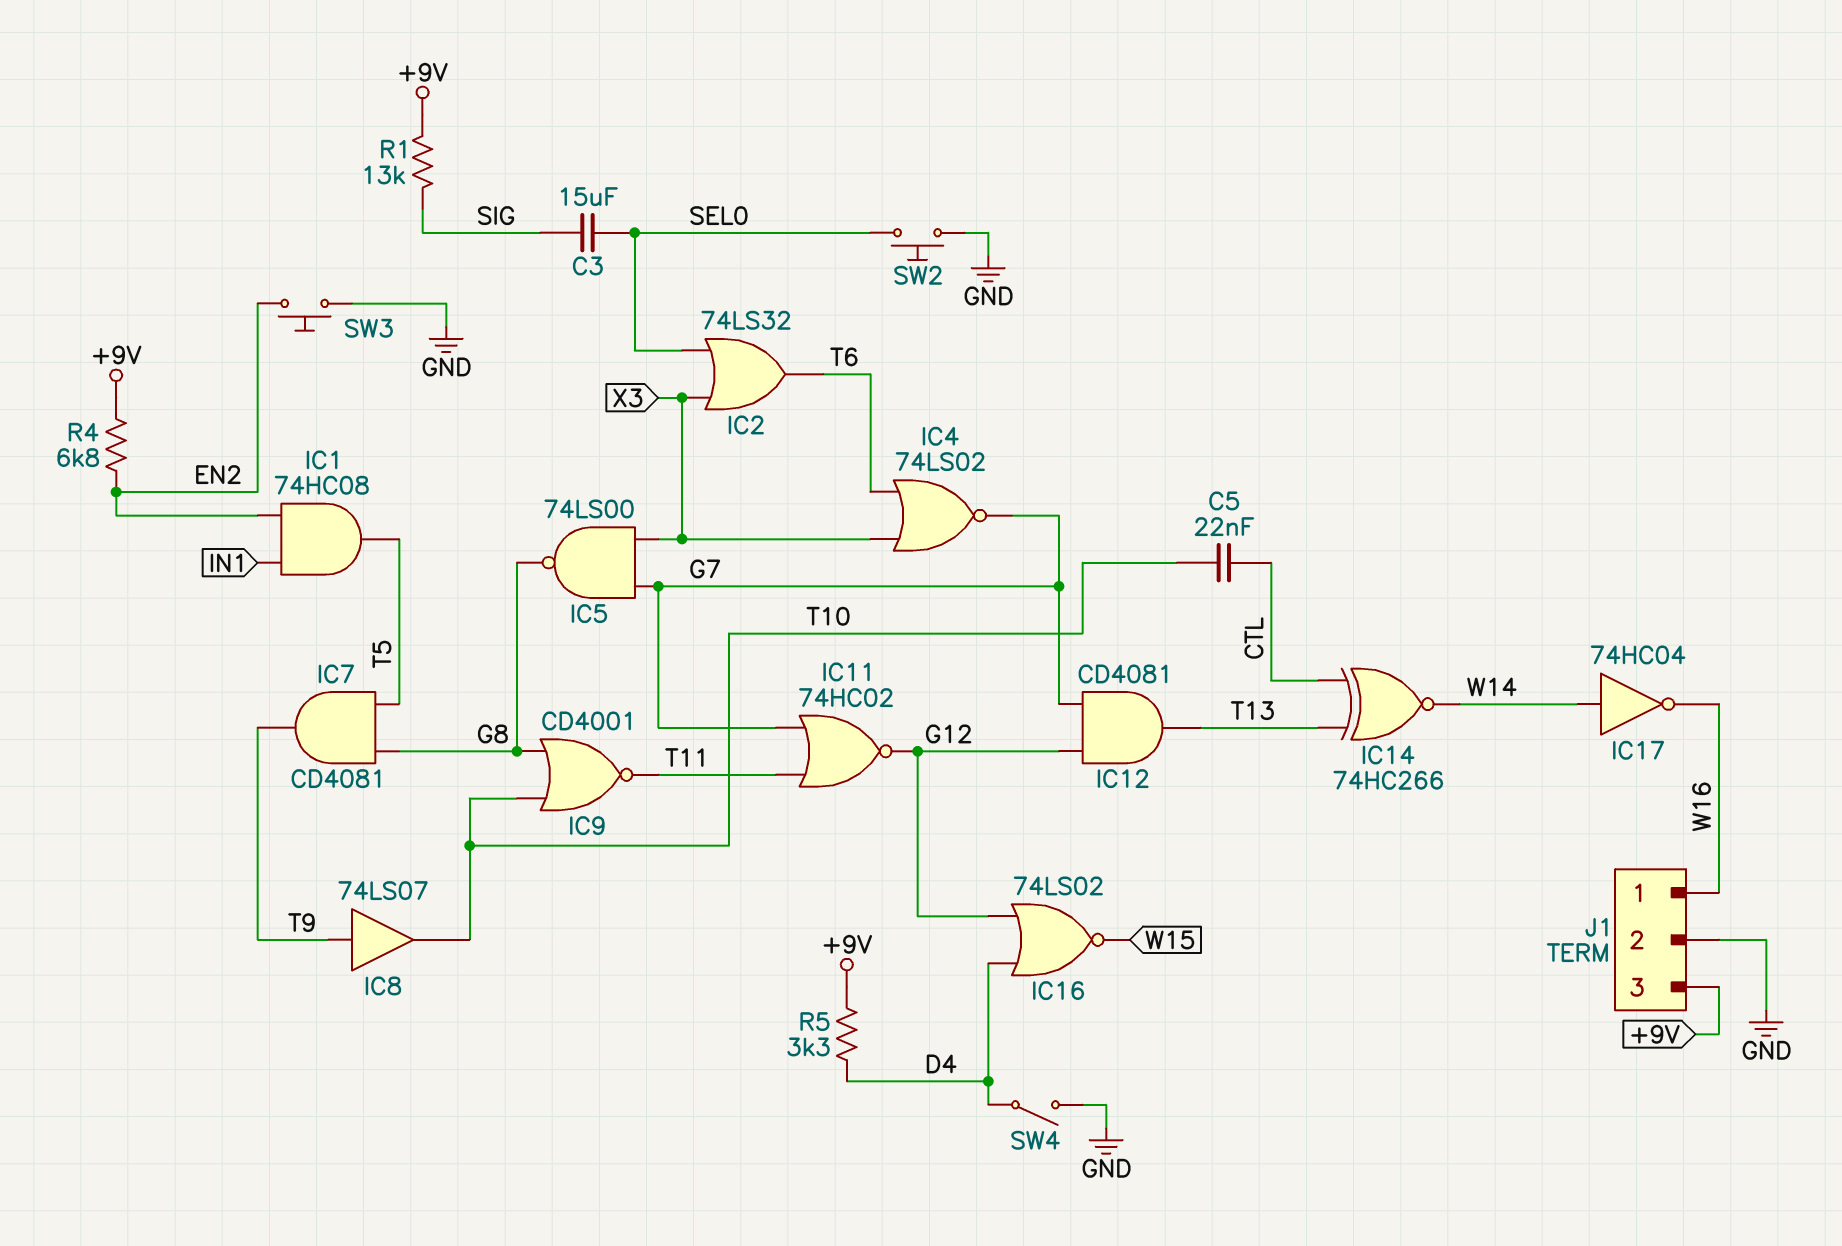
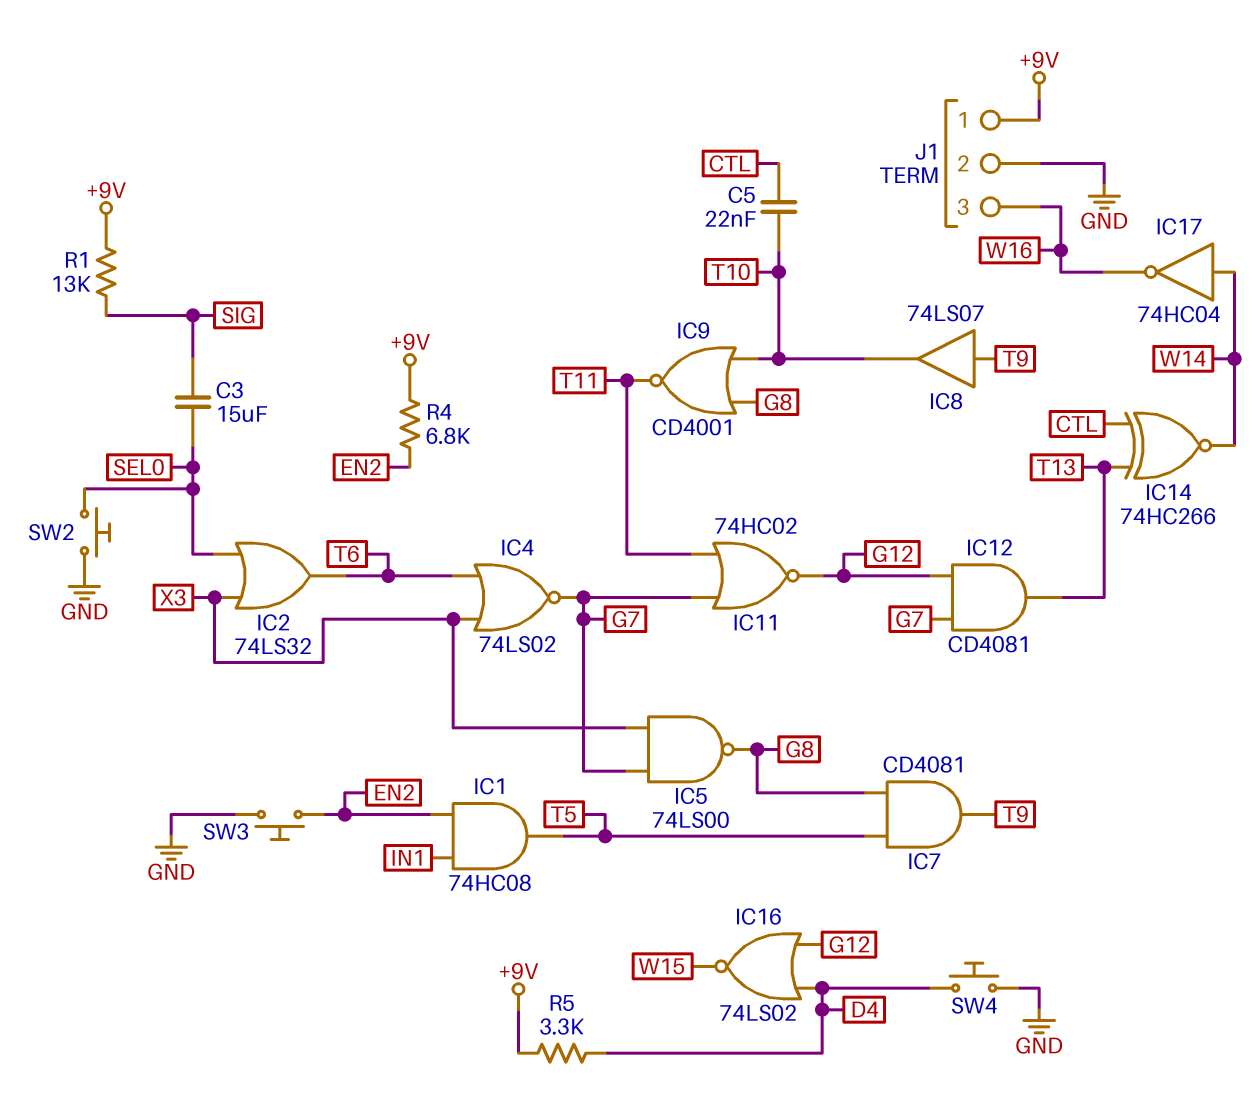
J1 pin 1: W16 -> +9V
J1 pin 3: +9V -> W16
SW4: switch (D4, GND) -> button (D4, GND)

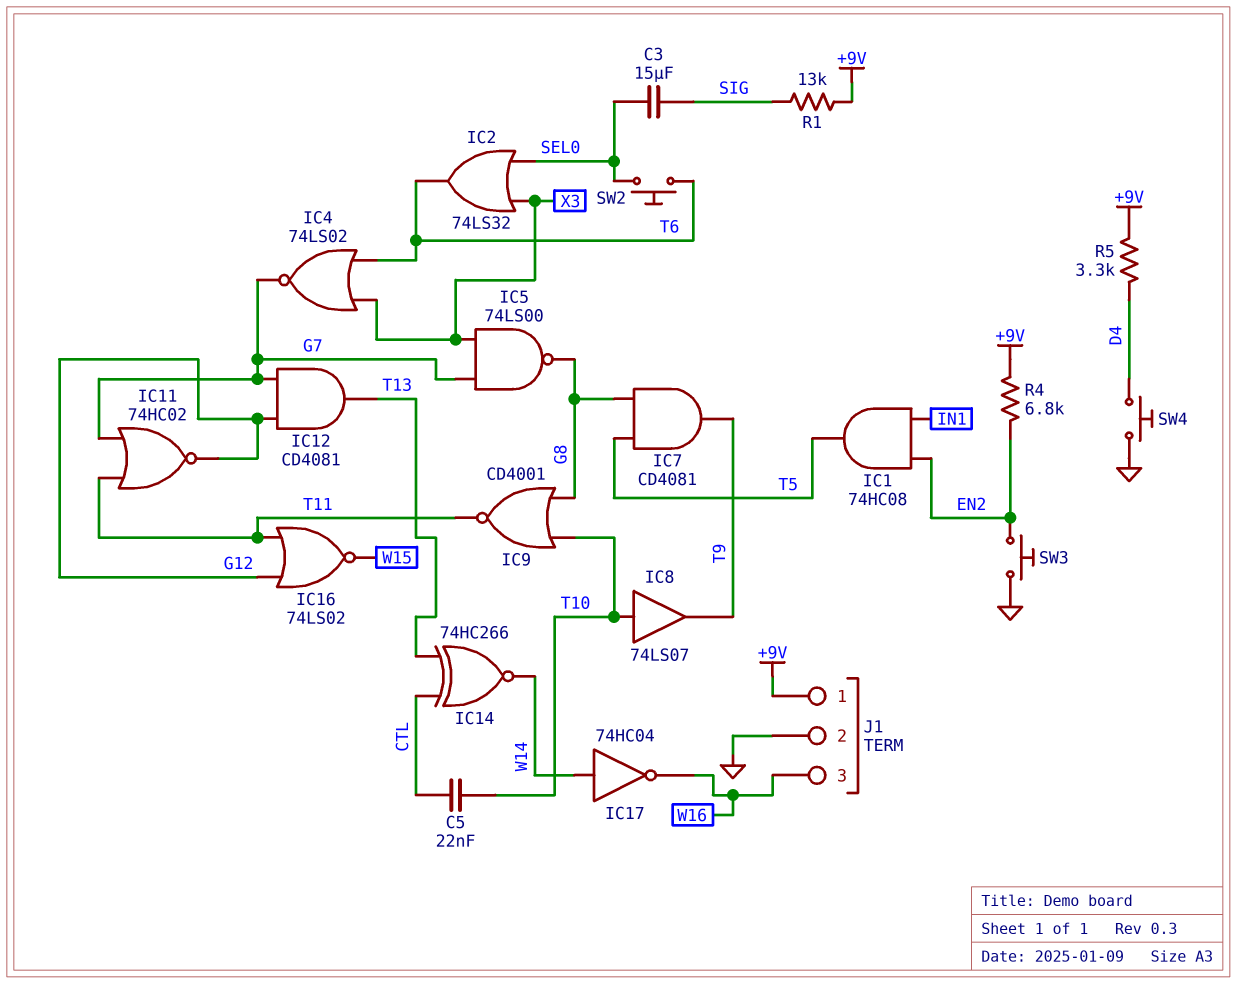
IC8: buffer 74LS07 (in T9, out T10) -> buffer 74LS07 (in T10, out T9)
IC16: NOR 74LS02 (in D4, in G12, out W15) -> NOR 74LS02 (in G12, in T11, out W15)
SW2: button (GND, SEL0) -> button (SEL0, T6)

